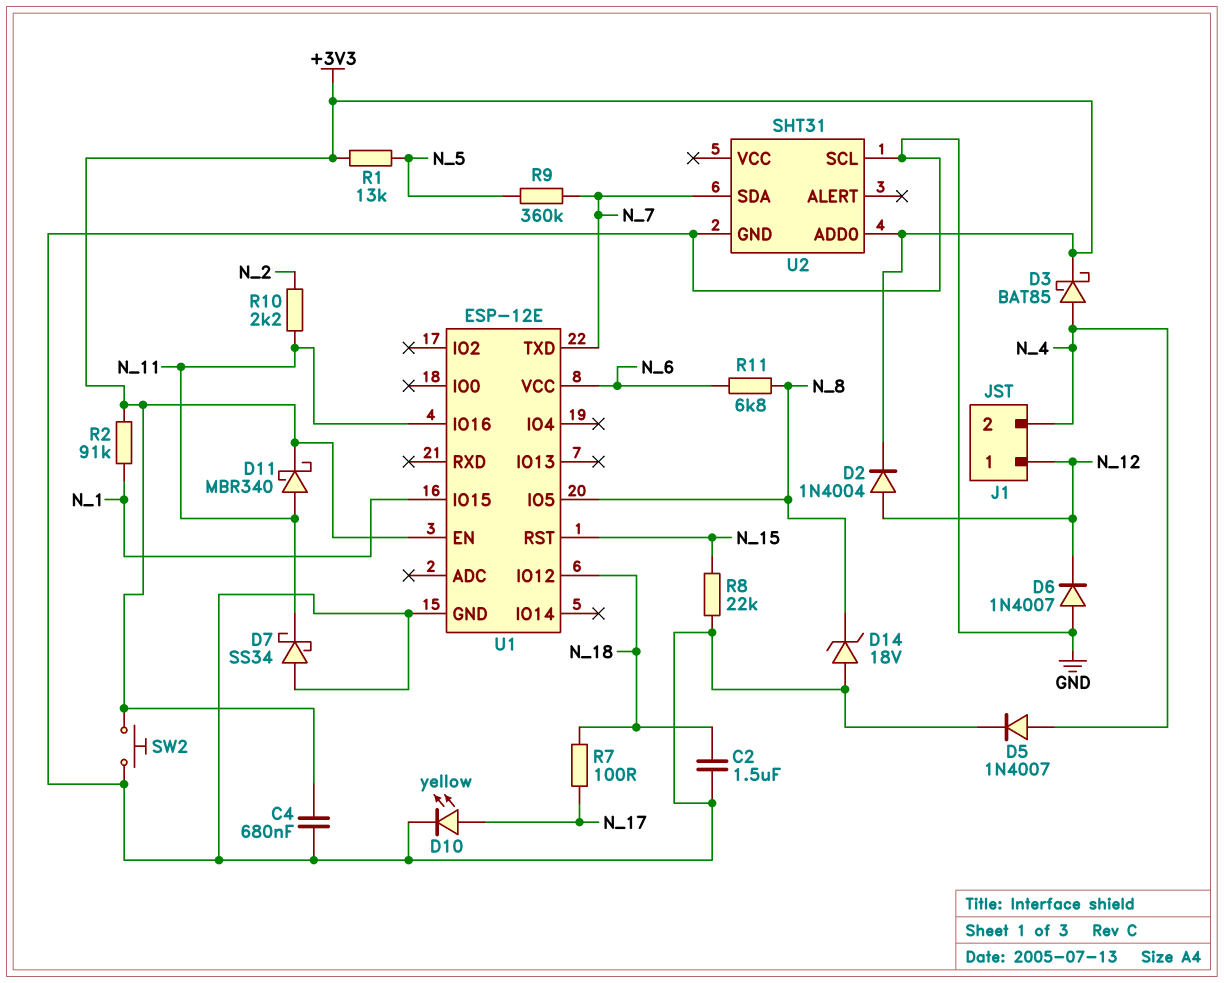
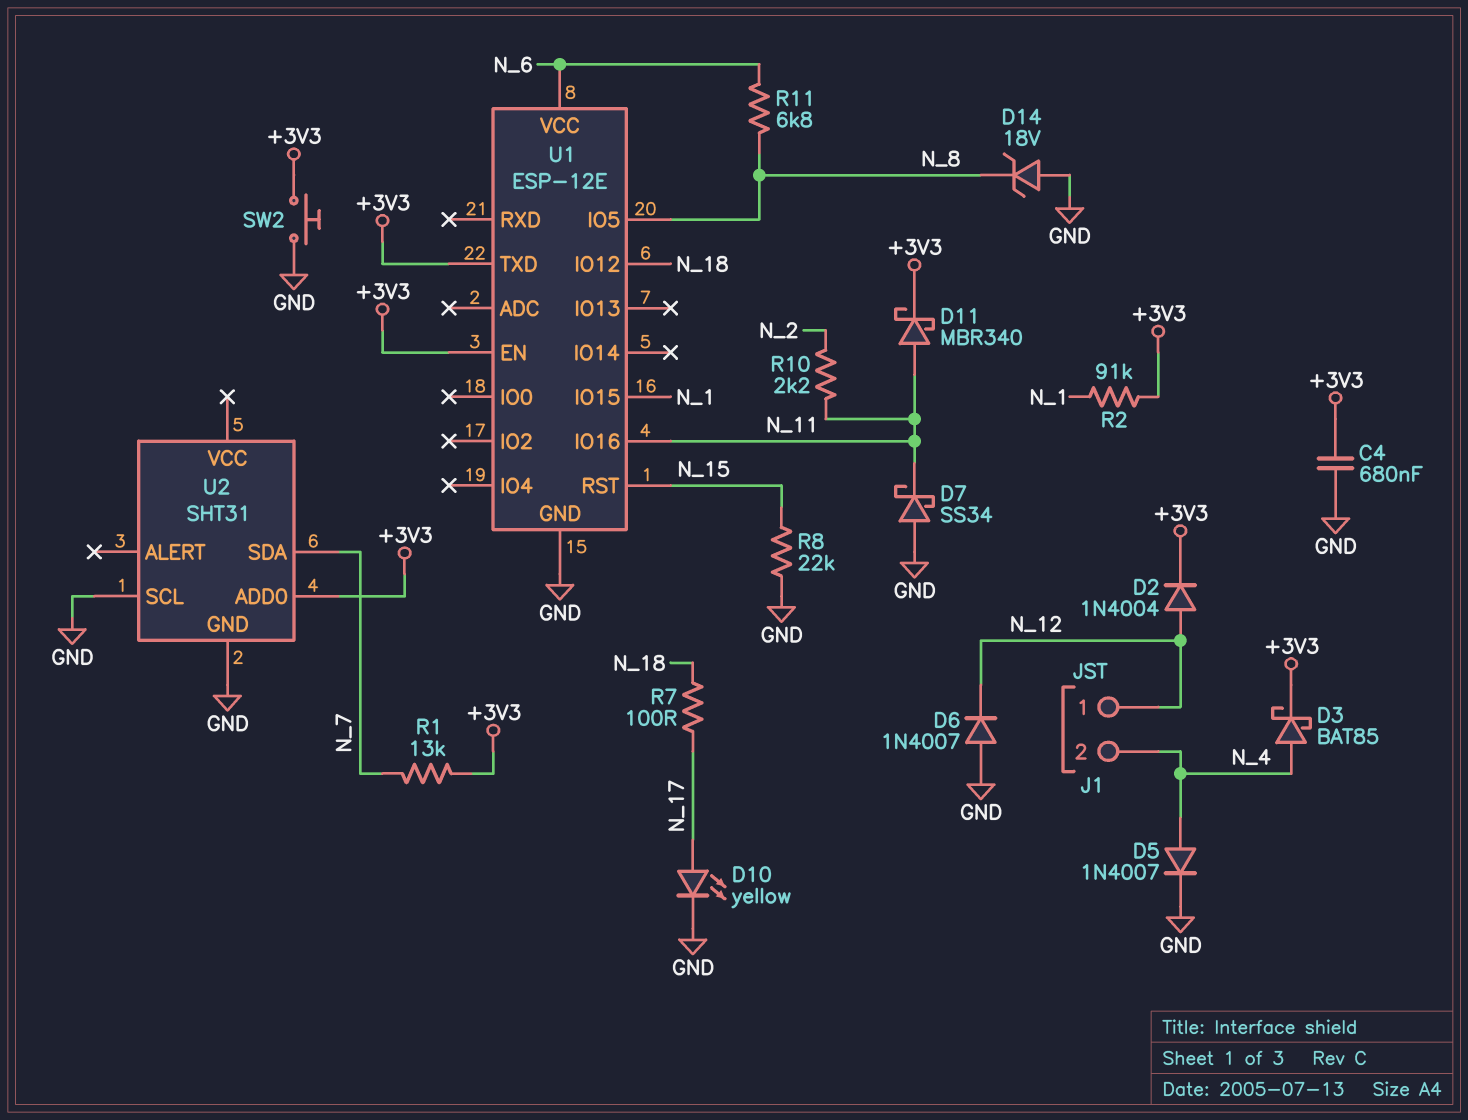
C2: 1.5uF (GND, N_18) -> none
R1: 13k (+3V3, N_5) -> 13k (+3V3, N_7)
R9: 360k (N_5, N_7) -> none
U1 pin TXD: N_7 -> +3V3

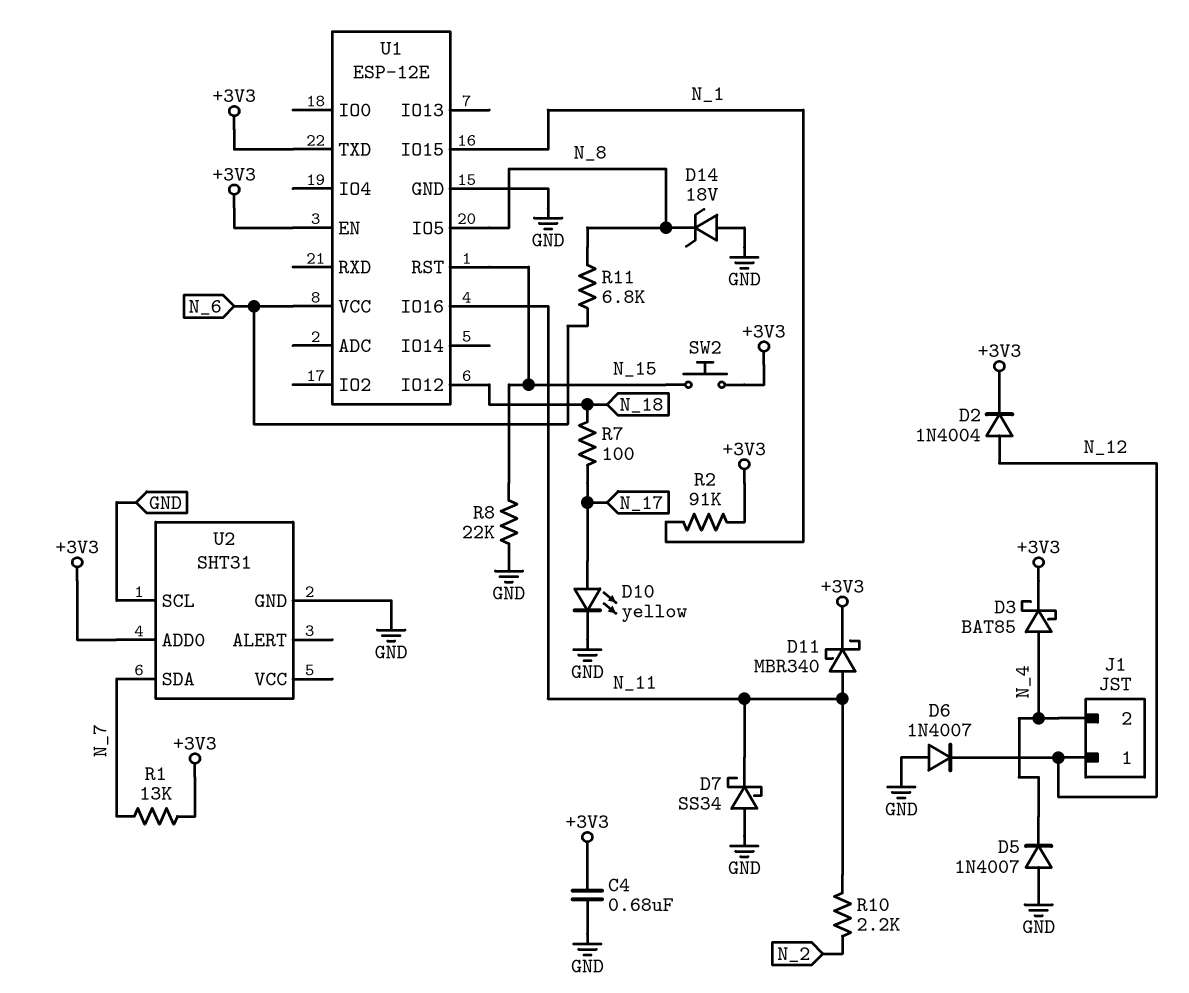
D5: diode 1N4007 (A N_4, K GND) -> diode 1N4007 (A GND, K N_4)
SW2: button (+3V3, GND) -> button (+3V3, N_15)

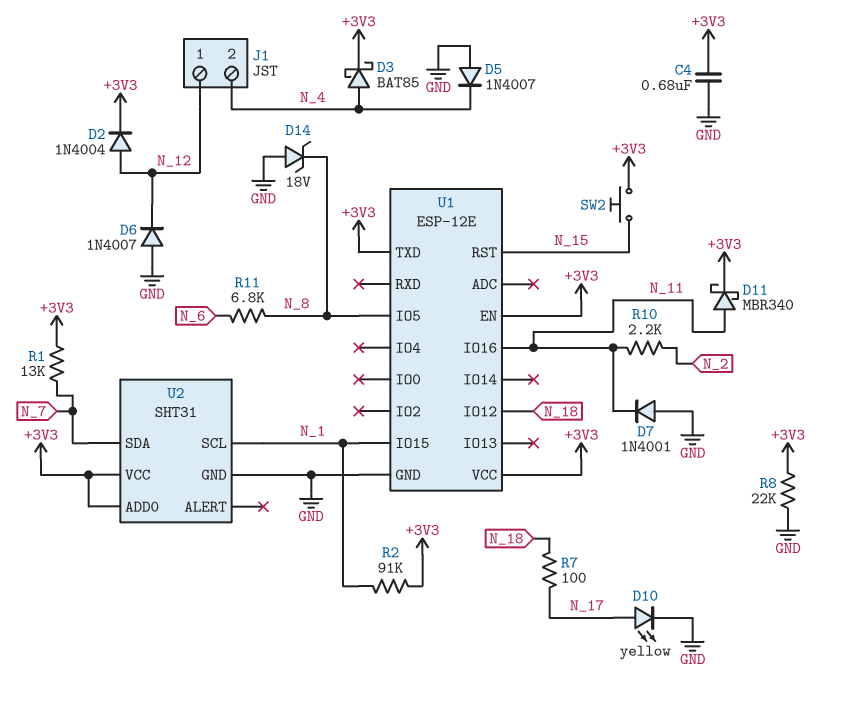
D7: schottky SS34 (A GND, K N_11) -> diode 1N4001 (A GND, K N_11)
R8: 22k (GND, N_15) -> 22k (+3V3, GND)
U1 pin VCC: N_6 -> +3V3
U2 pin SCL: GND -> N_1
U2 pin VCC: none -> +3V3

